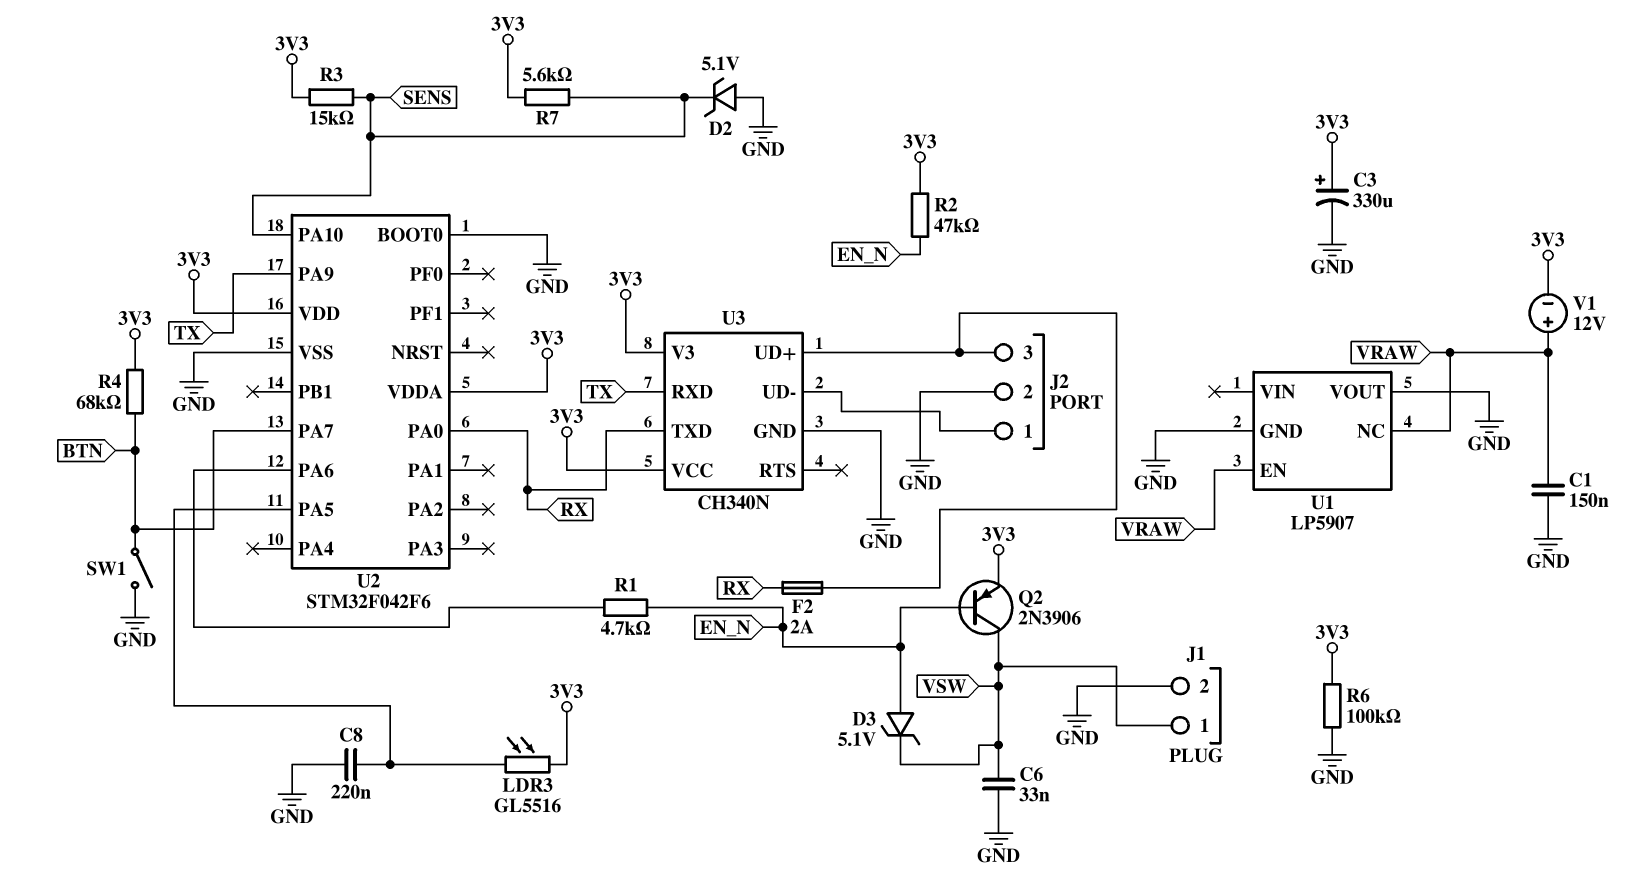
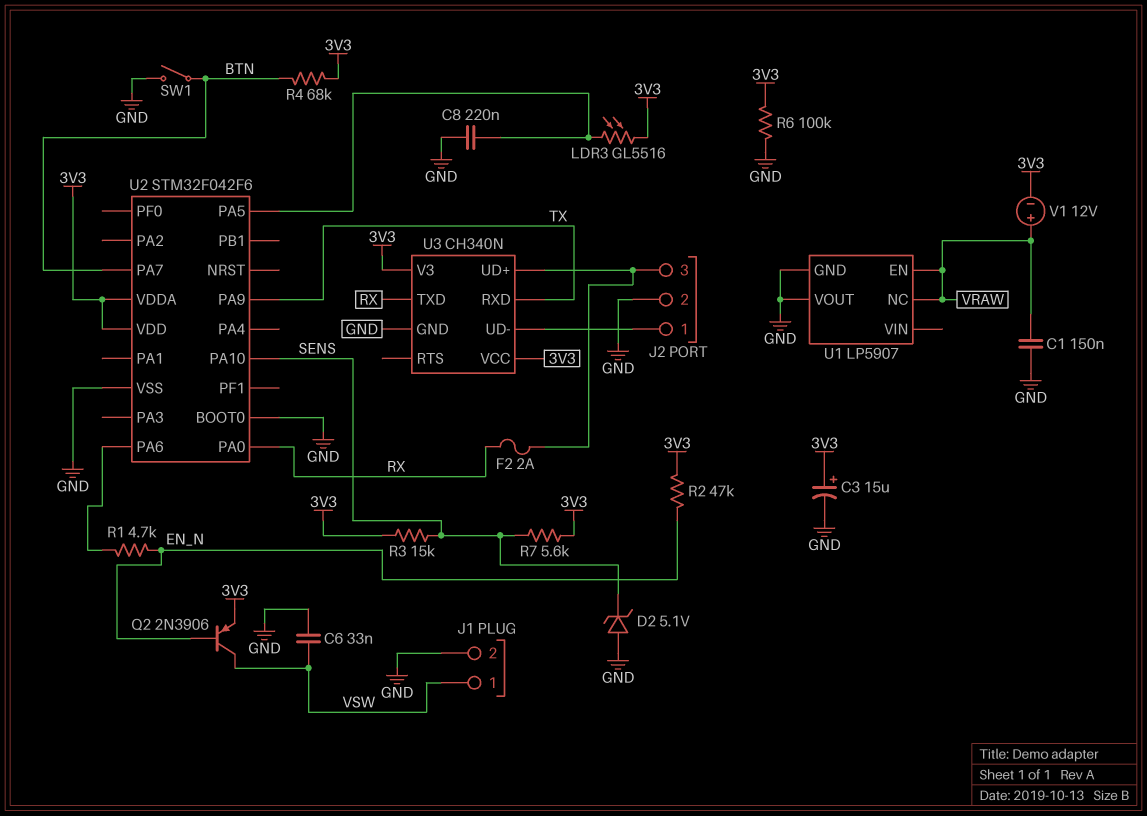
C3: 330uF (plus 3V3, minus GND) -> 15uF (plus 3V3, minus GND)
D3: zener 5.1V (A EN_N, K VSW) -> none

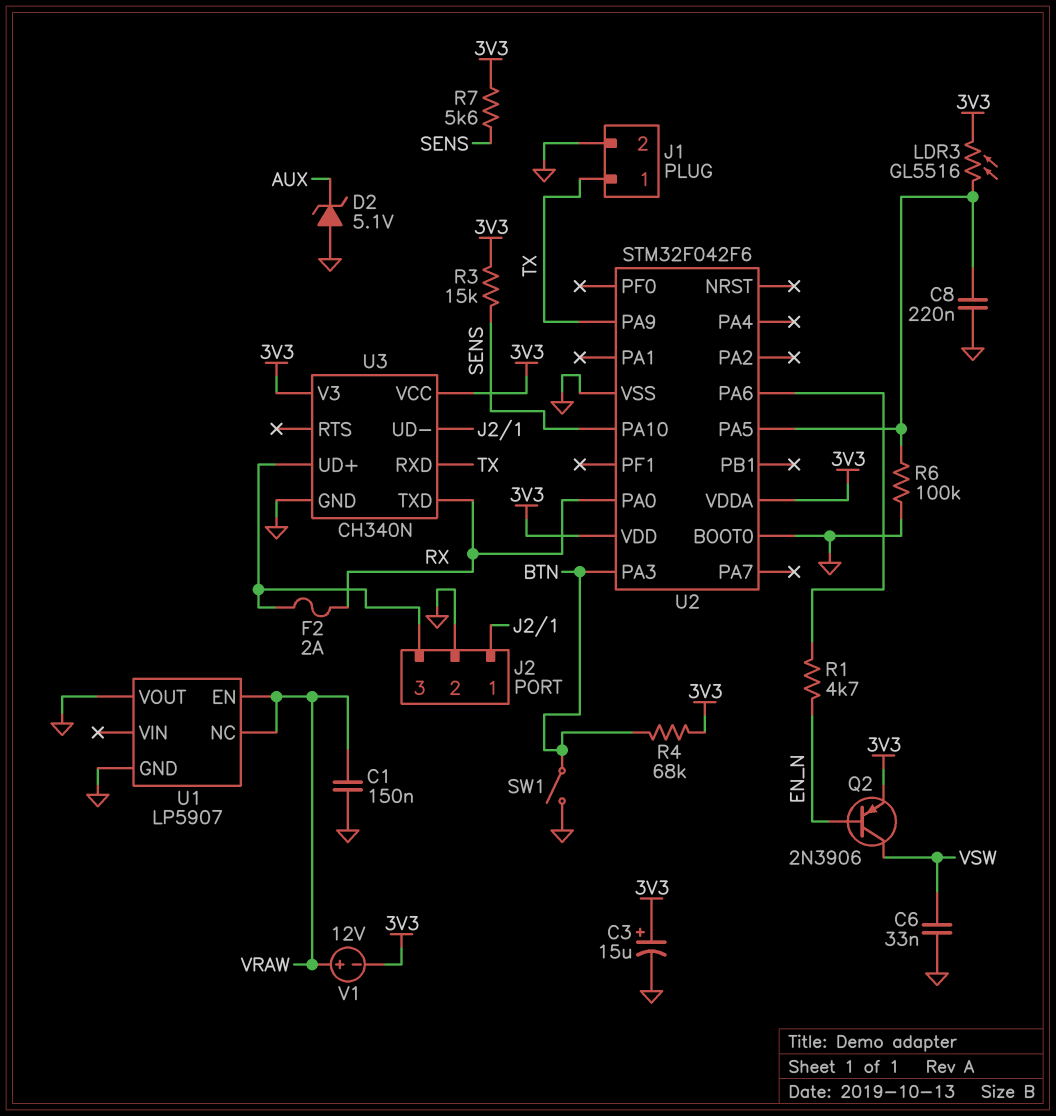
D2: zener 5.1V (A GND, K SENS) -> zener 5.1V (A GND, K AUX)
J1 pin 1: VSW -> TX
R2: 47k (3V3, EN_N) -> none
R6: 100k (3V3, GND) -> 100k (GND, U2/PA5)
U2 pin PA3: none -> BTN
U2 pin PA7: BTN -> none

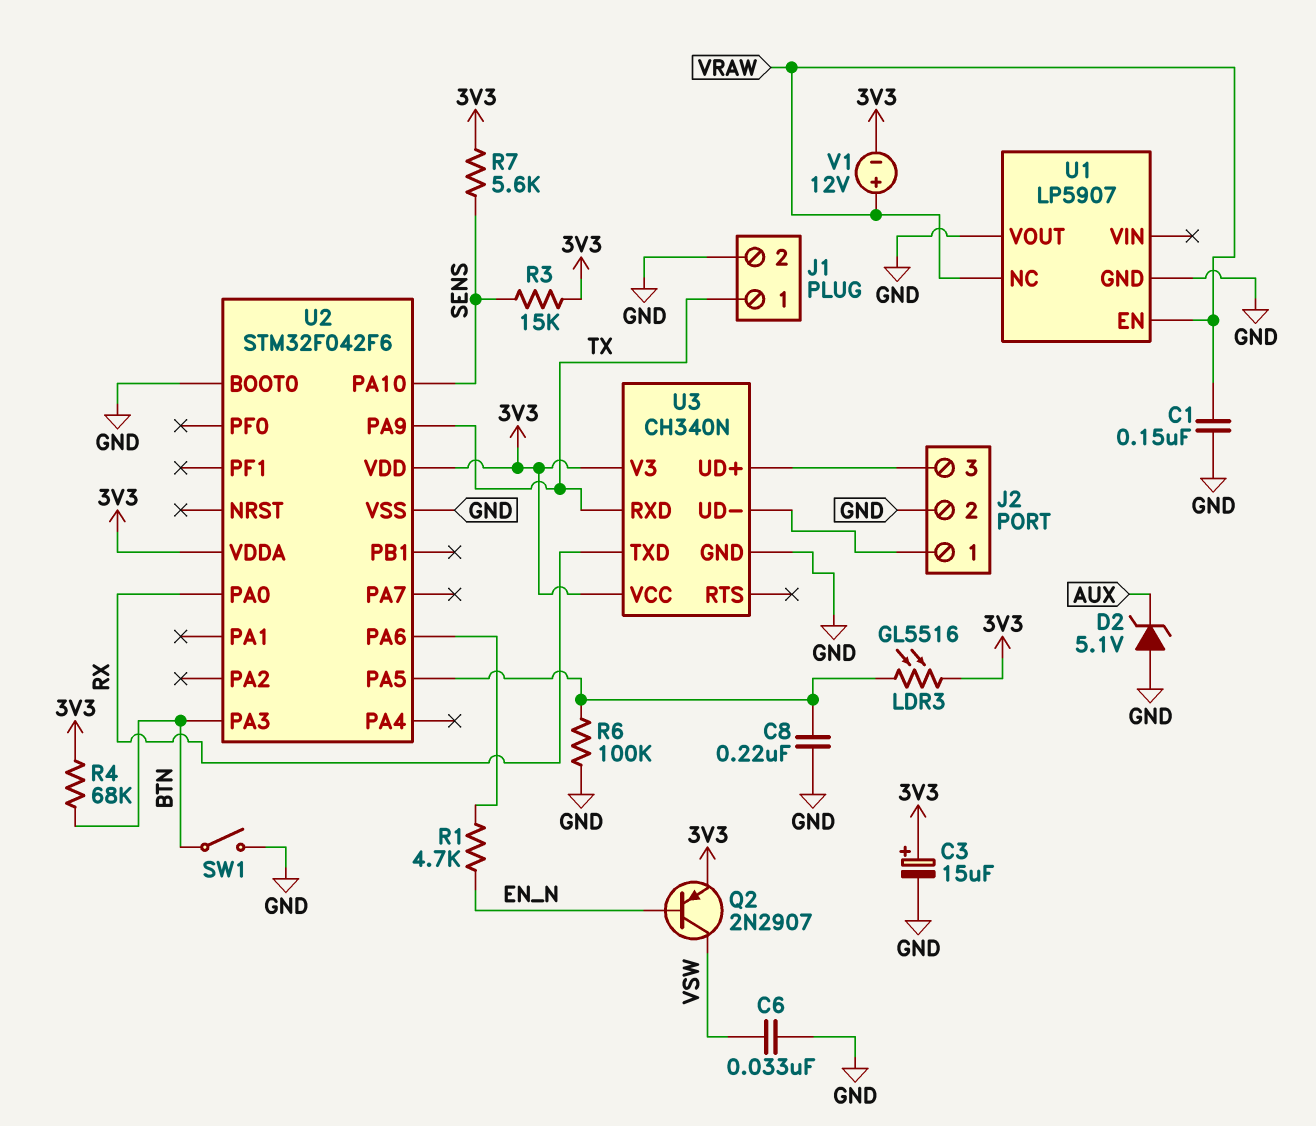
F2: 2A (J2/3, RX) -> none
Q2: PNP 2N3906 (B EN_N, C VSW, E 3V3) -> PNP 2N2907 (B EN_N, C VSW, E 3V3)

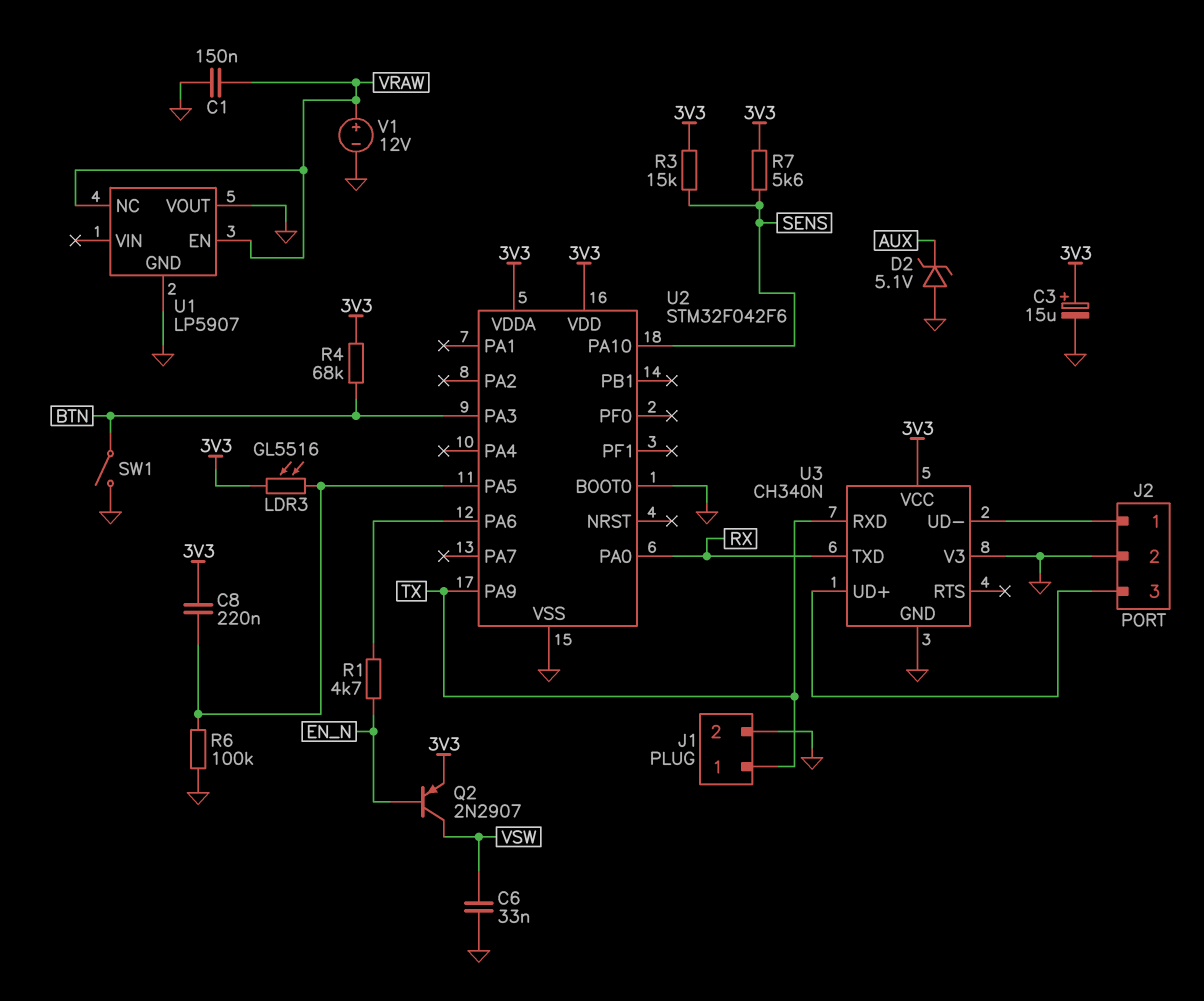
C8: 220nF (GND, U2/PA5) -> 220nF (3V3, U2/PA5)
U3 pin V3: 3V3 -> GND
V1: 12V (plus VRAW, minus 3V3) -> 12V (plus VRAW, minus GND)

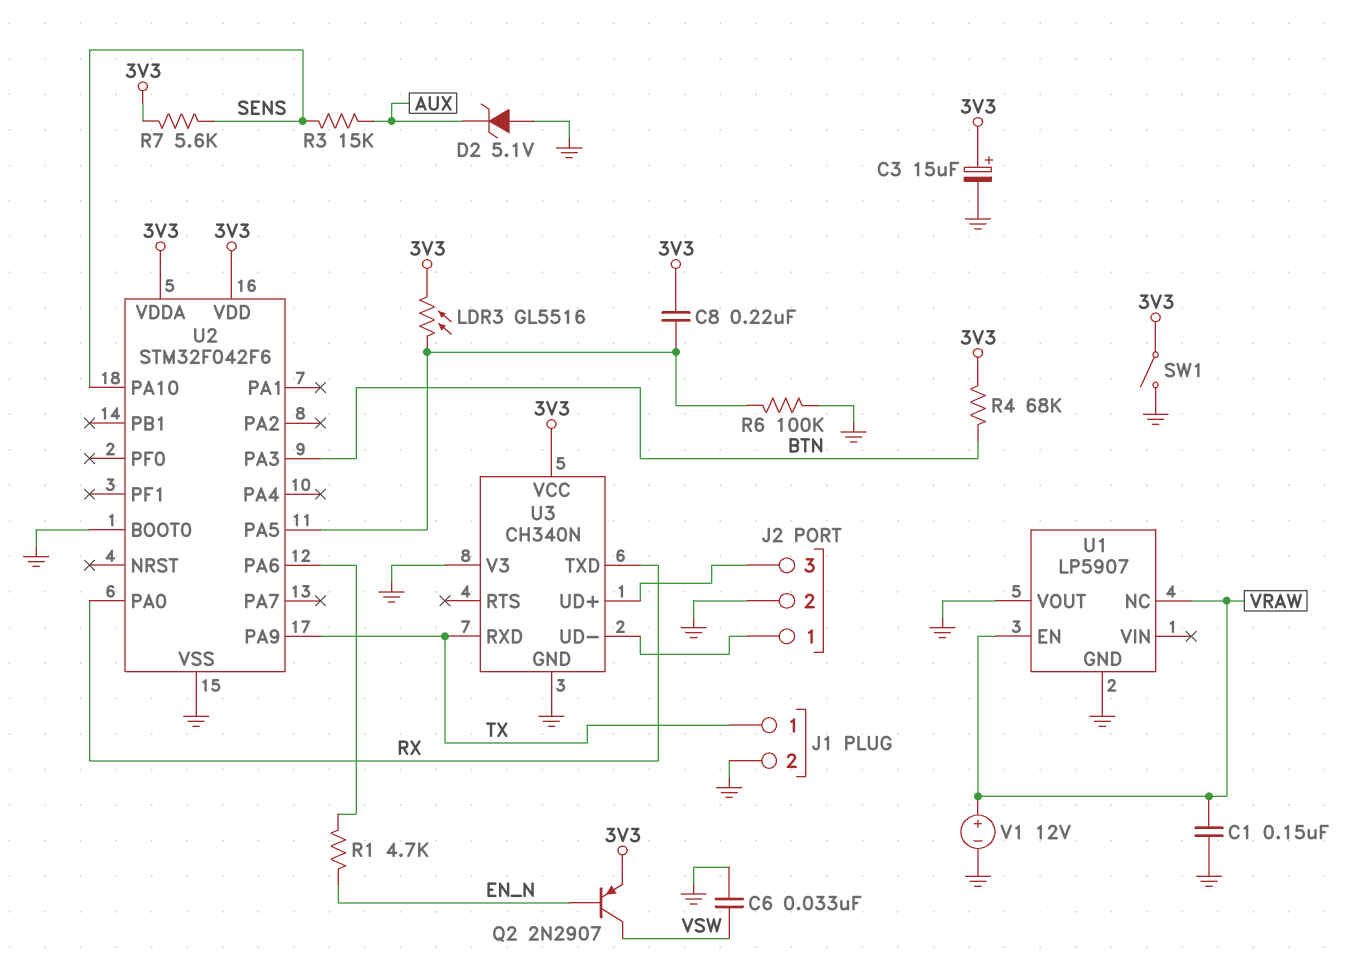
R3: 15k (3V3, SENS) -> 15k (AUX, SENS)
SW1: switch (BTN, GND) -> switch (3V3, GND)

